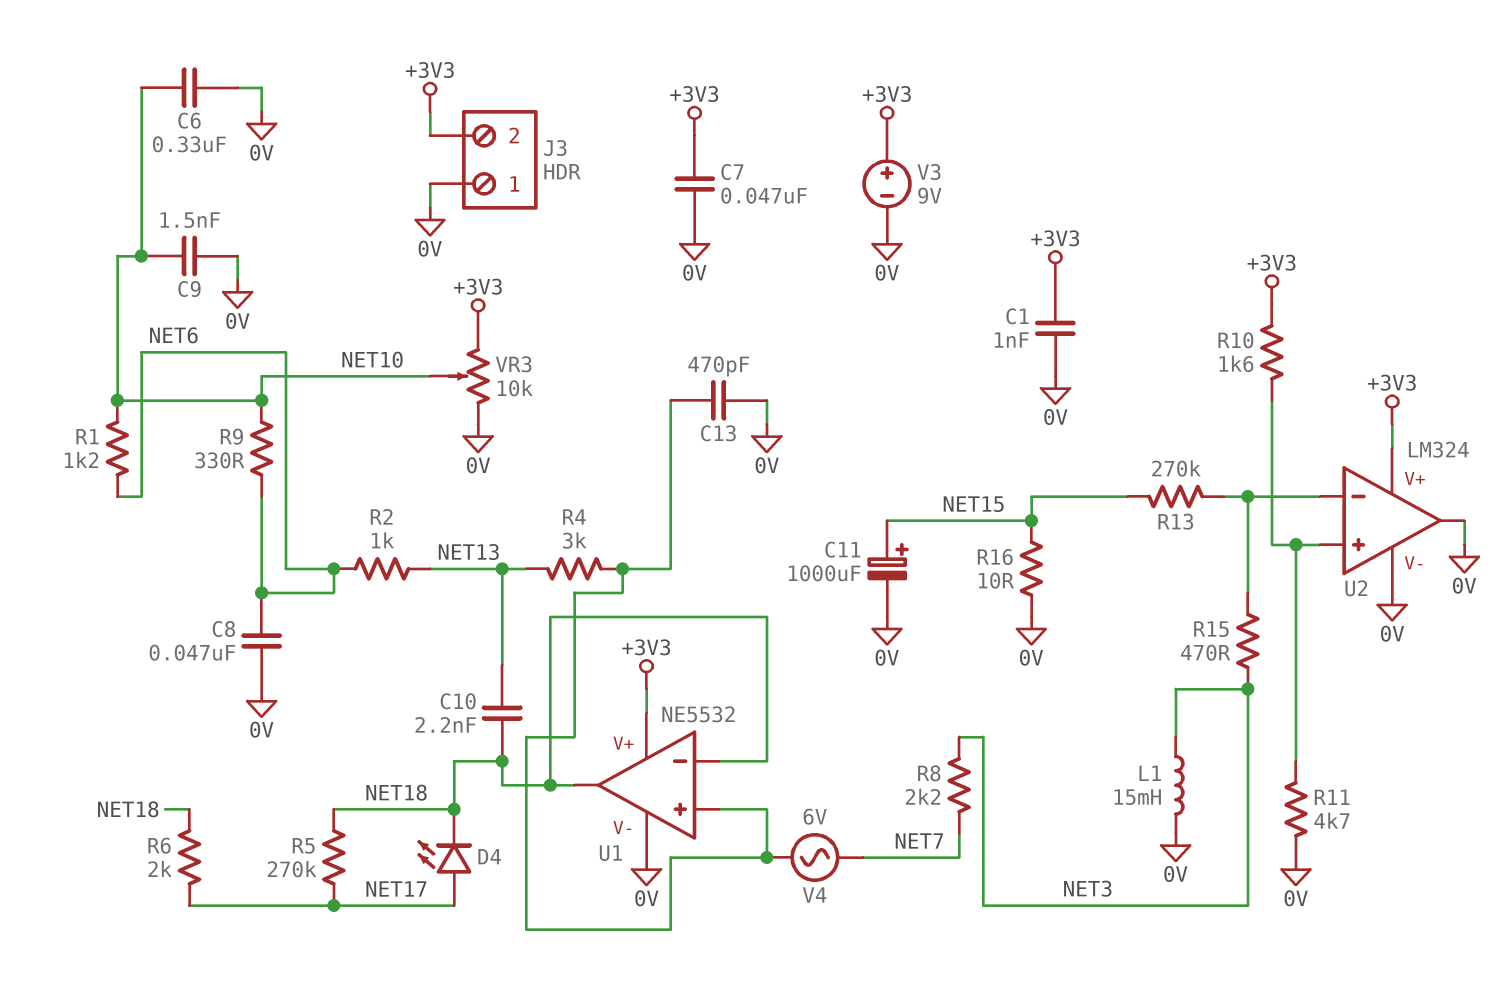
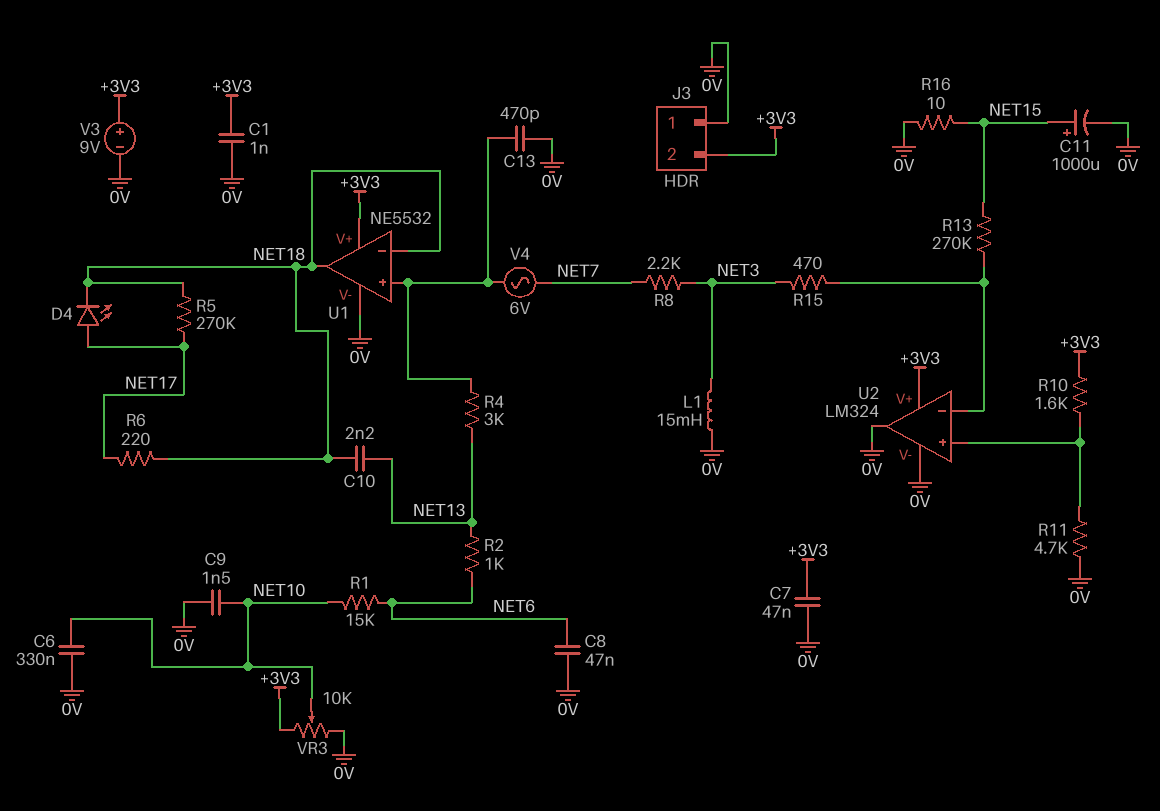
R1: 1.2k (NET6, NET10) -> 15k (NET6, NET10)
R6: 2k (NET17, NET18) -> 220 (NET17, NET18)
R9: 330 (NET6, NET10) -> none

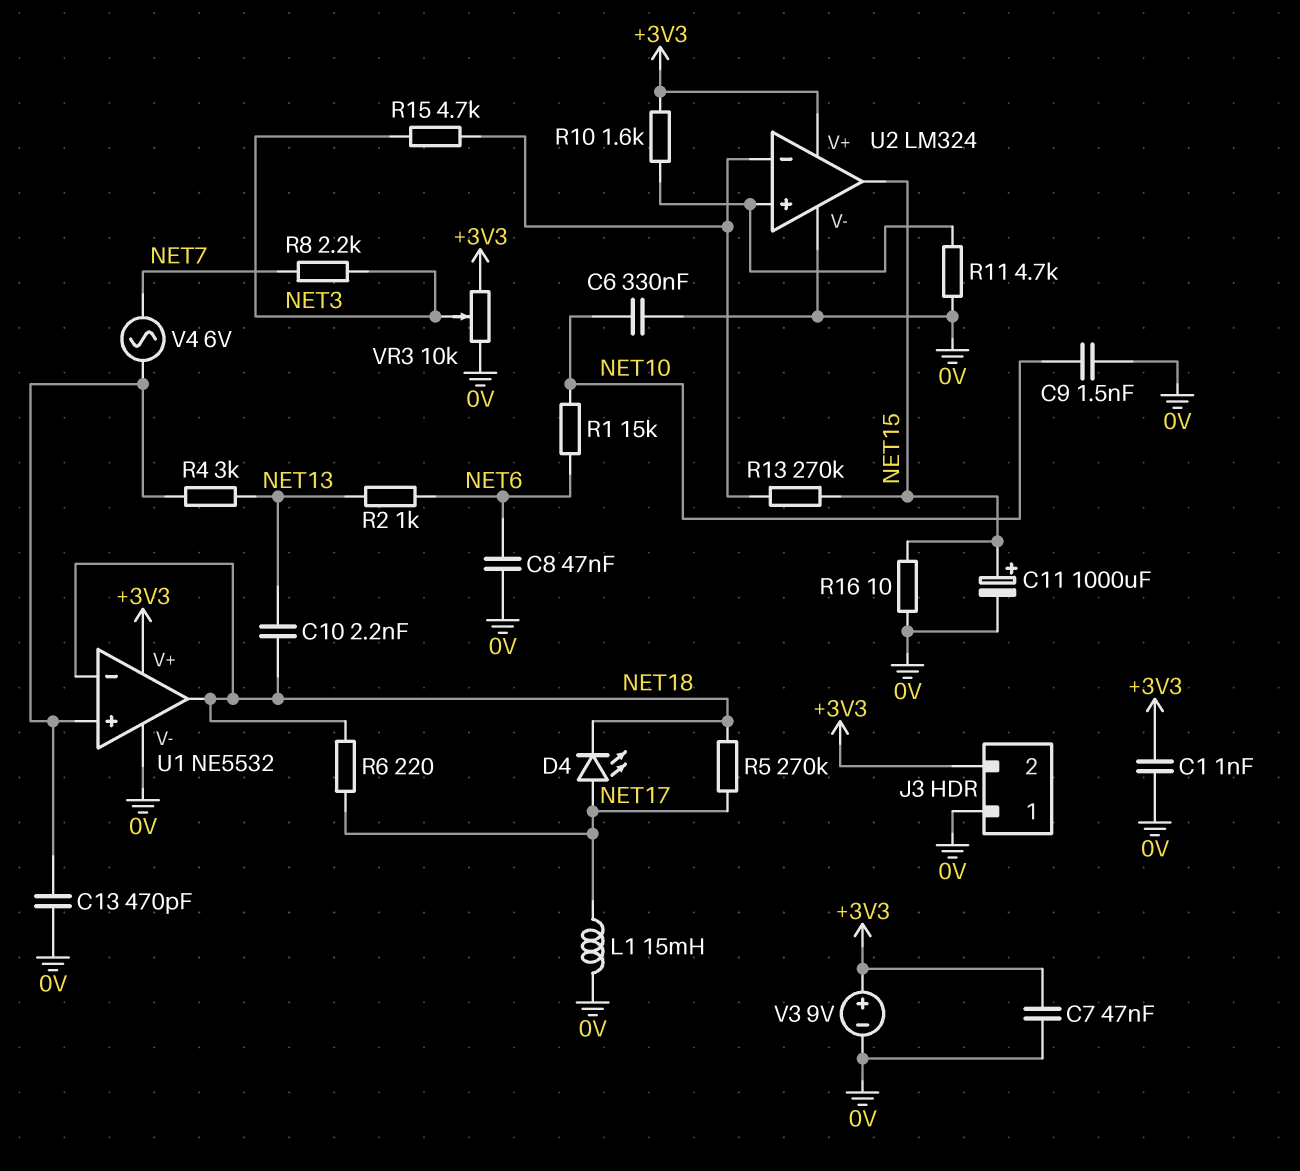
L1: 15mH (0V, NET3) -> 15mH (0V, NET17)
R15: 470 (NET3, U2/in-) -> 4.7k (NET3, U2/in-)
U2 pin out: 0V -> NET15
VR3: 10k (+3V3, 0V, wiper NET10) -> 10k (+3V3, 0V, wiper NET3)

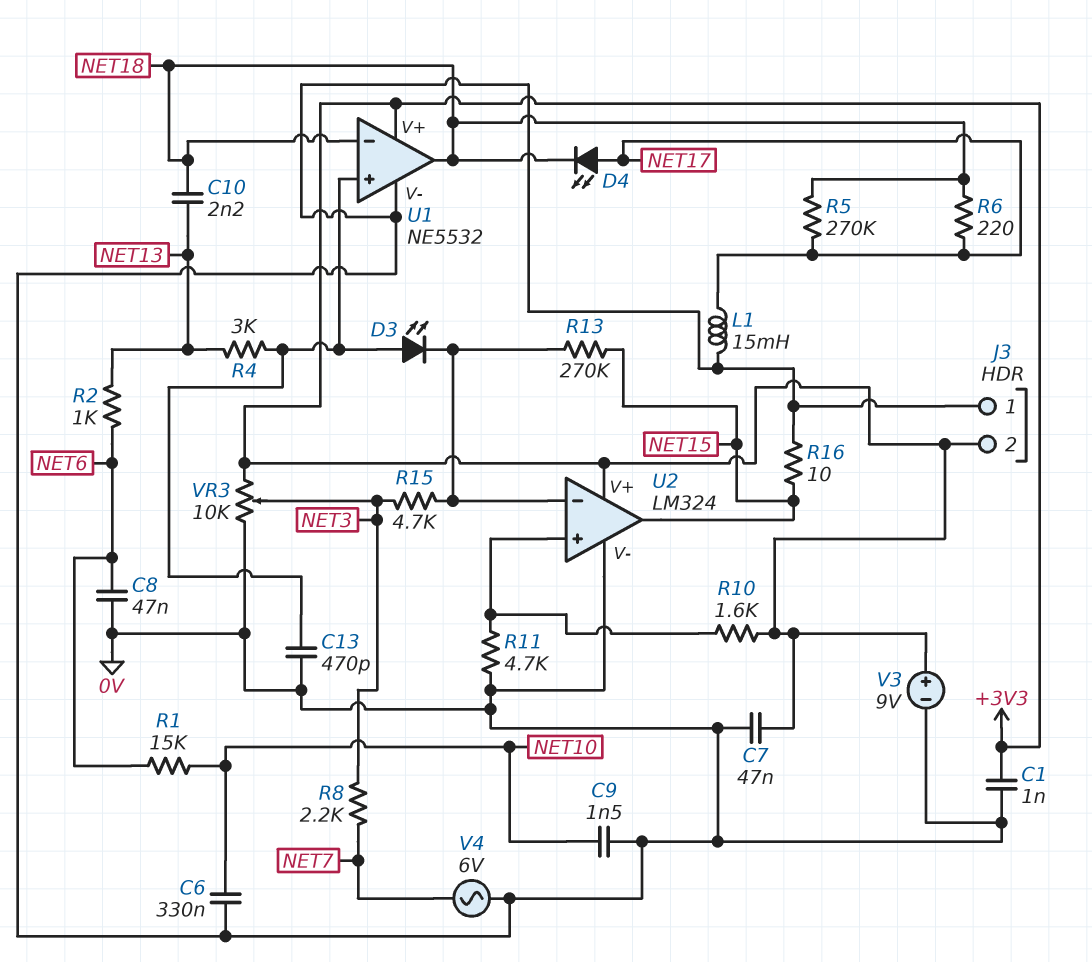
C11: 1000uF (plus NET15, minus 0V) -> none
D3: none -> LED (A U1/in+, K U2/in-)
V4: AC 6V (NET7, U1/in+) -> AC 6V (0V, NET7)

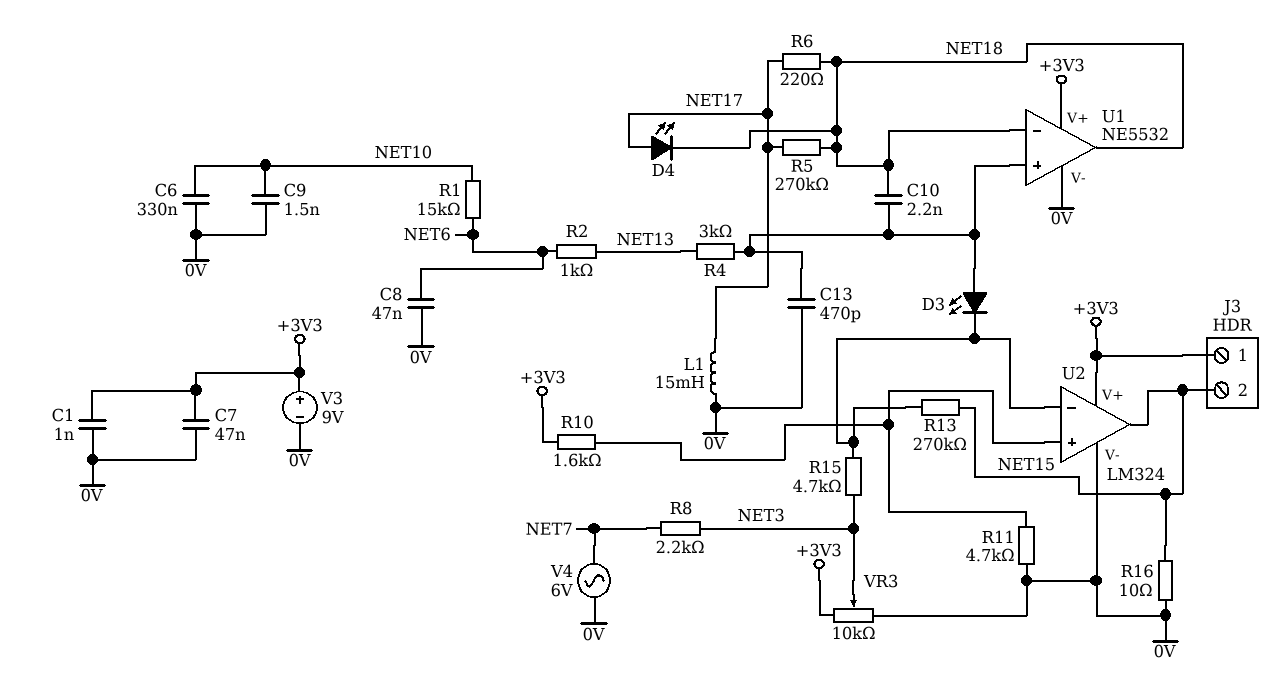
C10: 2.2nF (NET13, NET18) -> 2.2nF (NET18, U1/in+)
J3 pin 1: 0V -> +3V3
J3 pin 2: +3V3 -> NET15

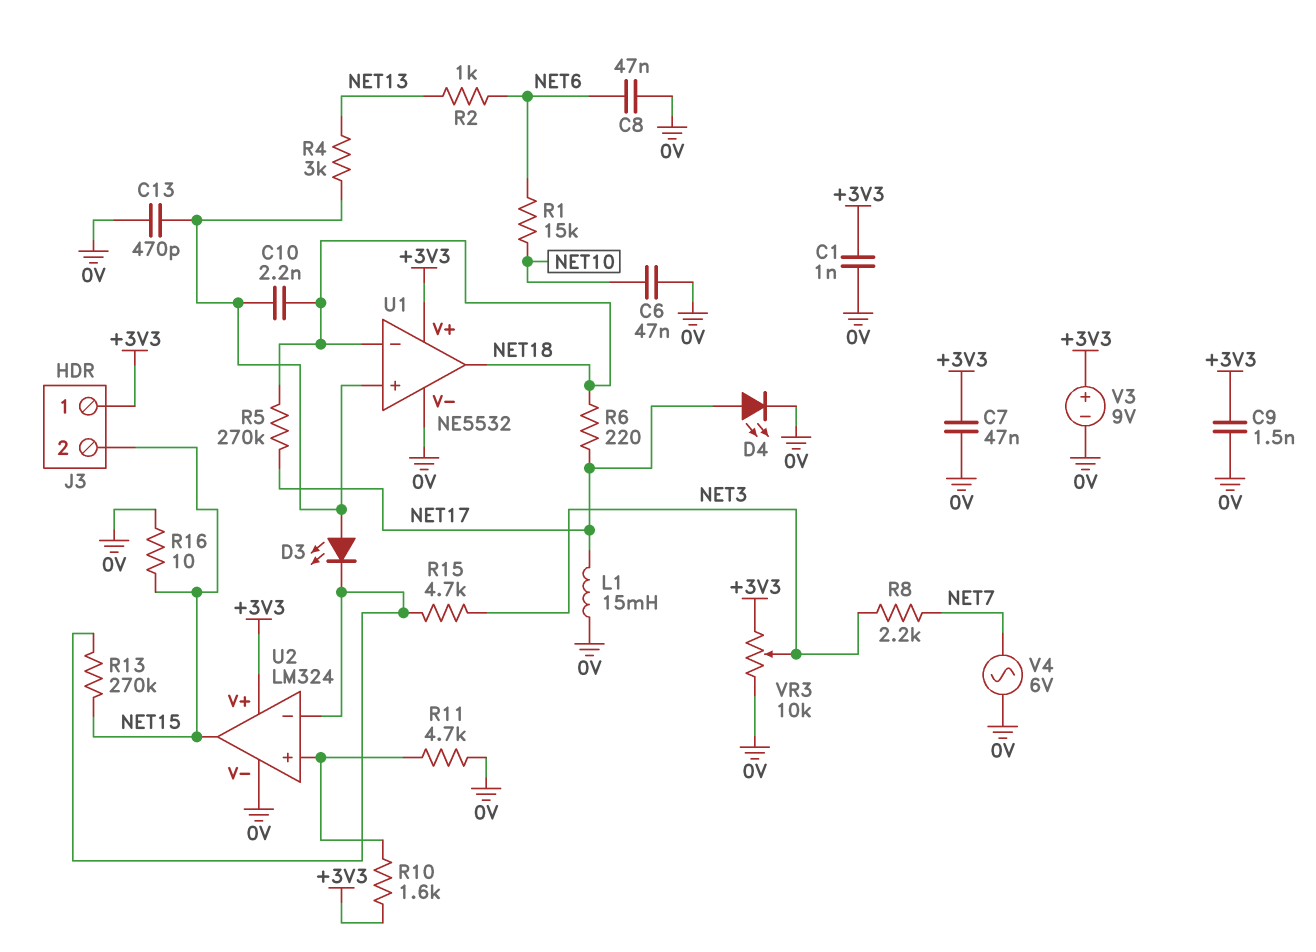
C6: 330nF (0V, NET10) -> 47nF (0V, NET10)
C9: 1.5nF (0V, NET10) -> 1.5nF (+3V3, 0V)
D4: LED (A NET17, K NET18) -> LED (A NET17, K 0V)

